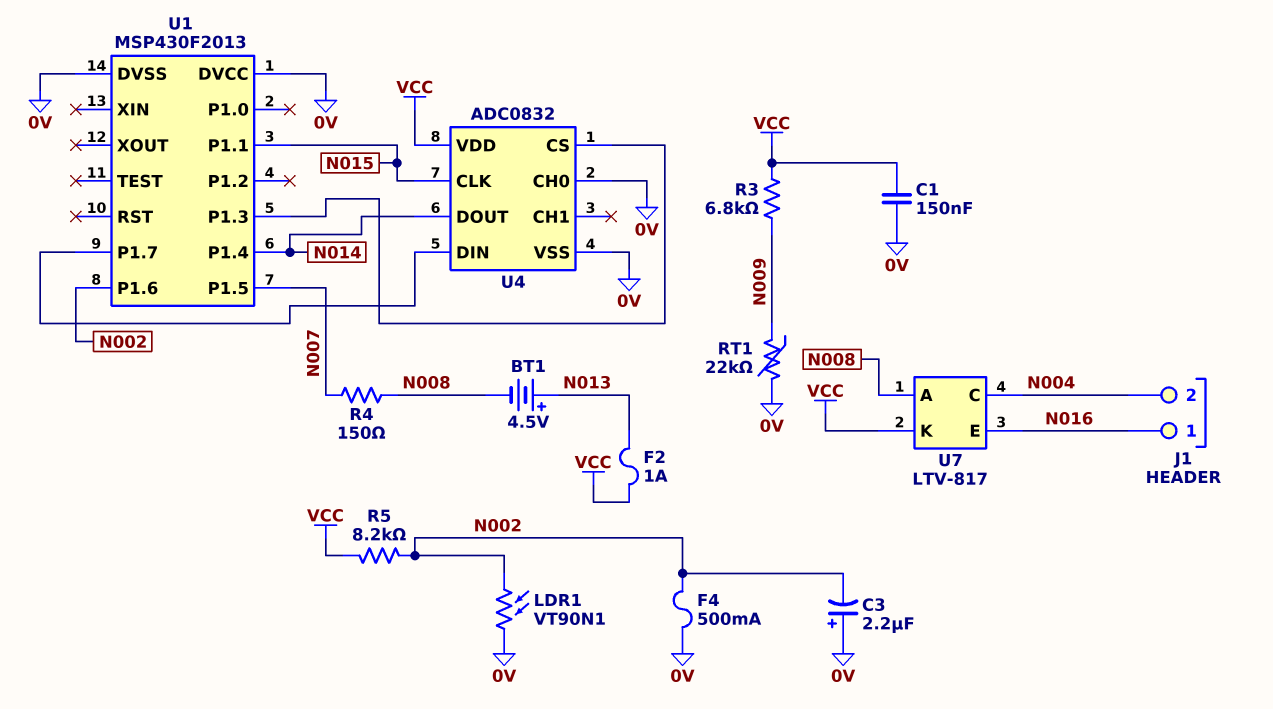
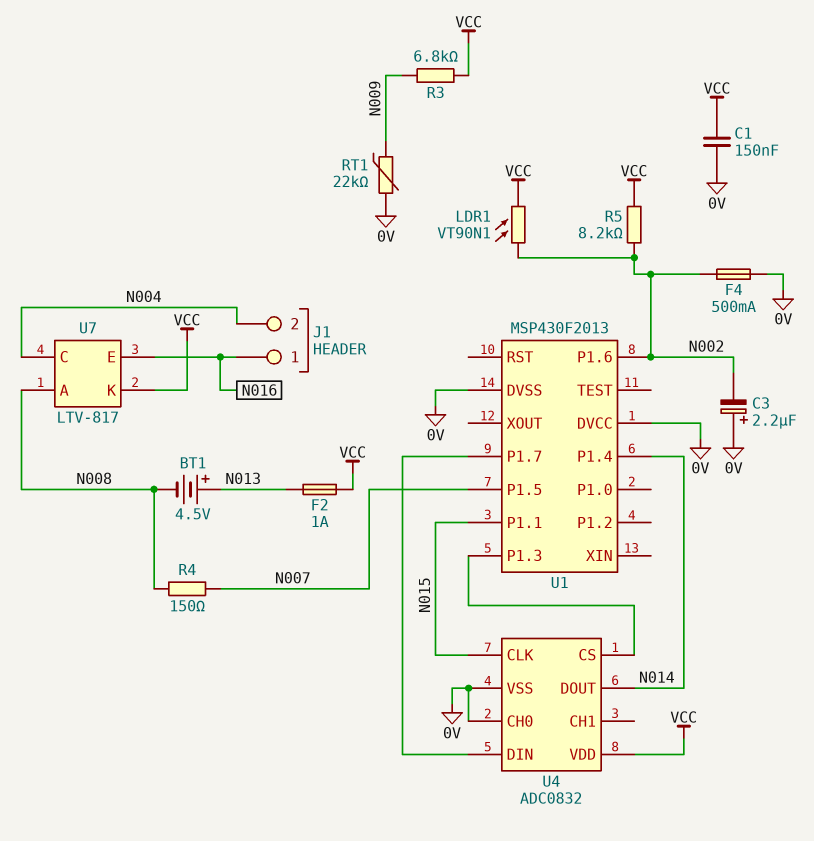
LDR1: VT90N1 (0V, N002) -> VT90N1 (N002, VCC)

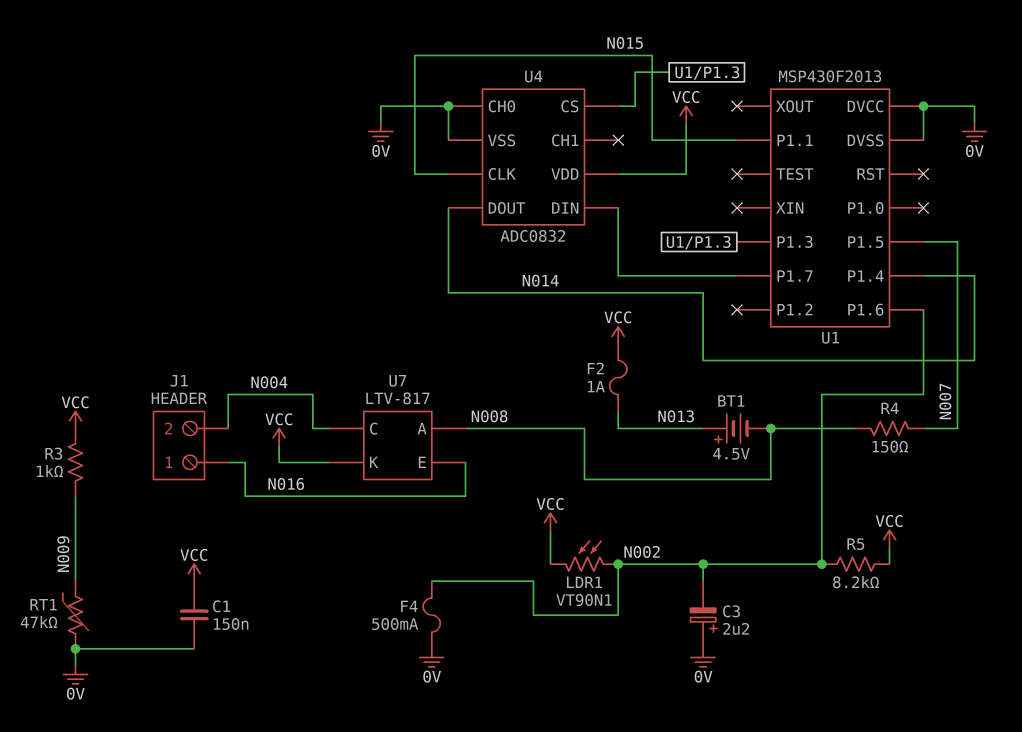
R3: 6.8k (N009, VCC) -> 1k (N009, VCC)
RT1: 22k (0V, N009) -> 47k (0V, N009)

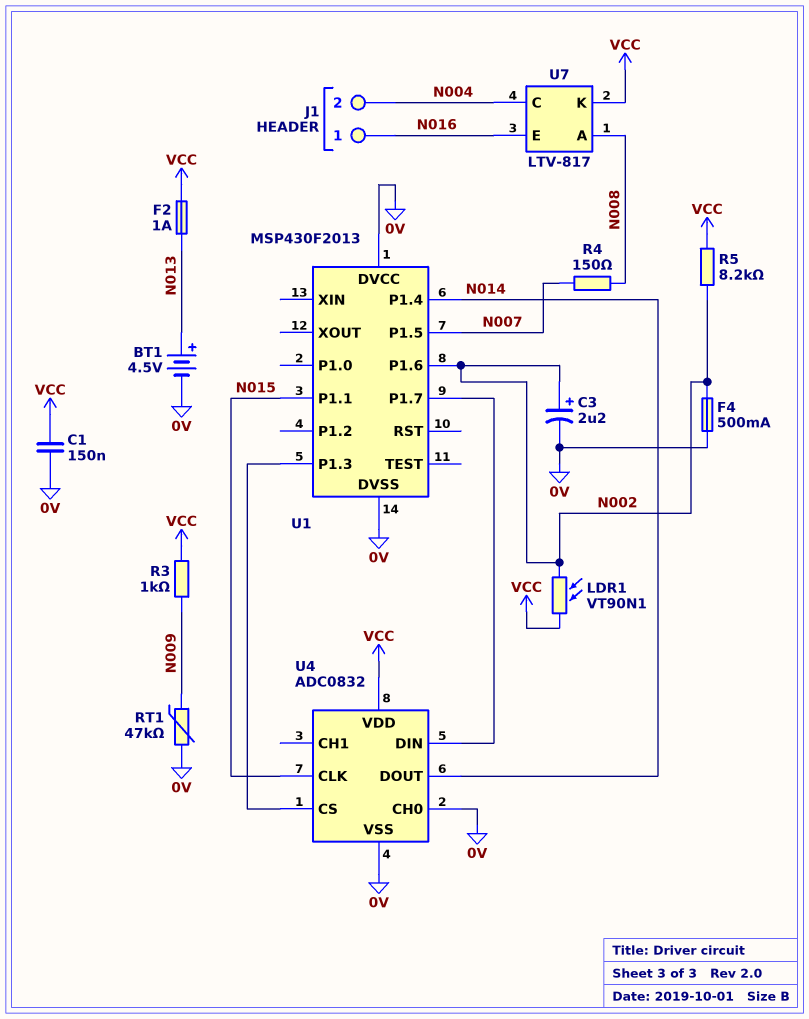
BT1: 4.5V (plus N013, minus N008) -> 4.5V (plus N013, minus 0V)
C3: 2.2uF (plus 0V, minus N002) -> 2.2uF (plus N002, minus 0V)

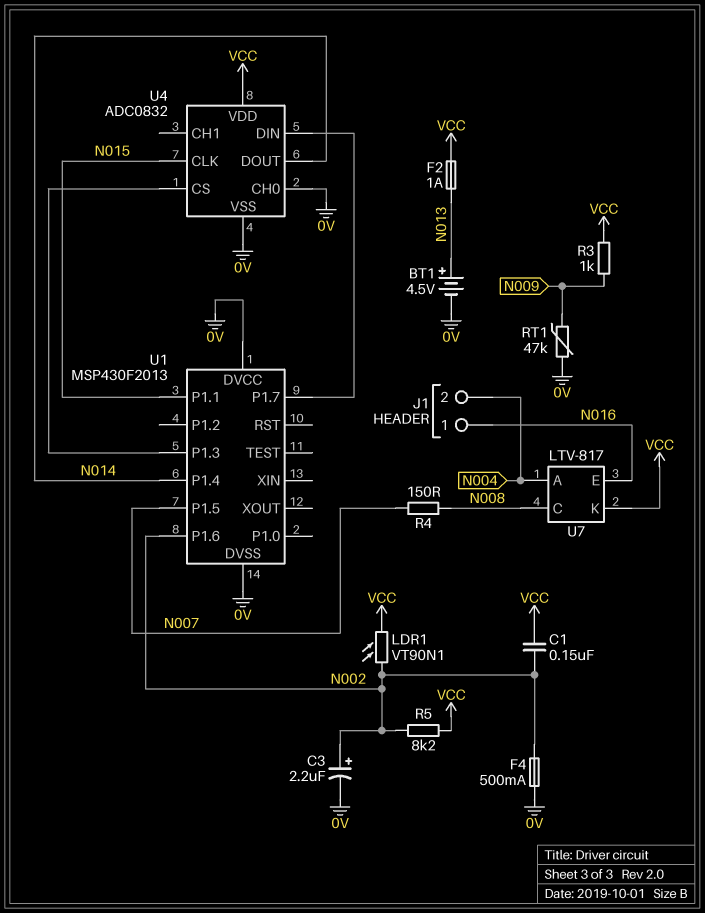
C1: 150nF (0V, VCC) -> 150nF (N002, VCC)
U7 pin A: N008 -> N004
U7 pin C: N004 -> N008

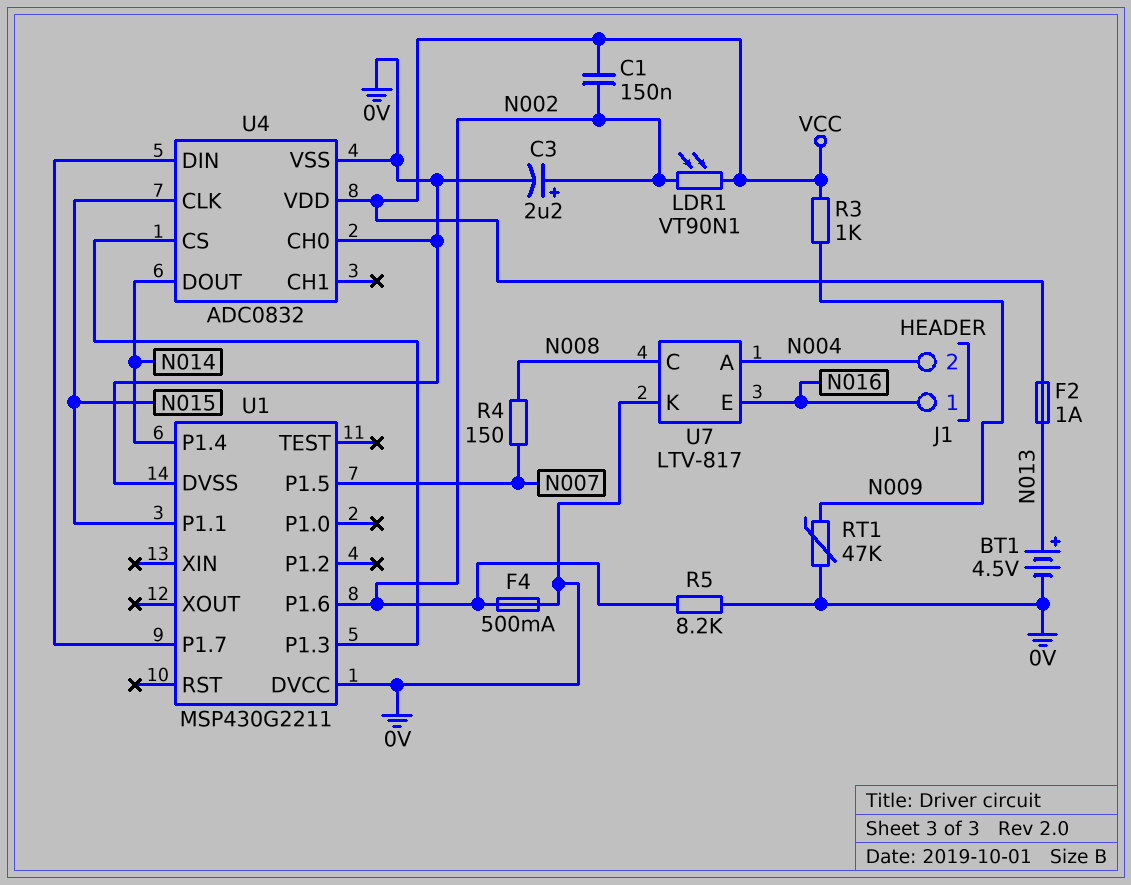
R5: 8.2k (N002, VCC) -> 8.2k (0V, N002)
U1: MSP430F2013 -> MSP430G2211
U7 pin K: VCC -> 0V

